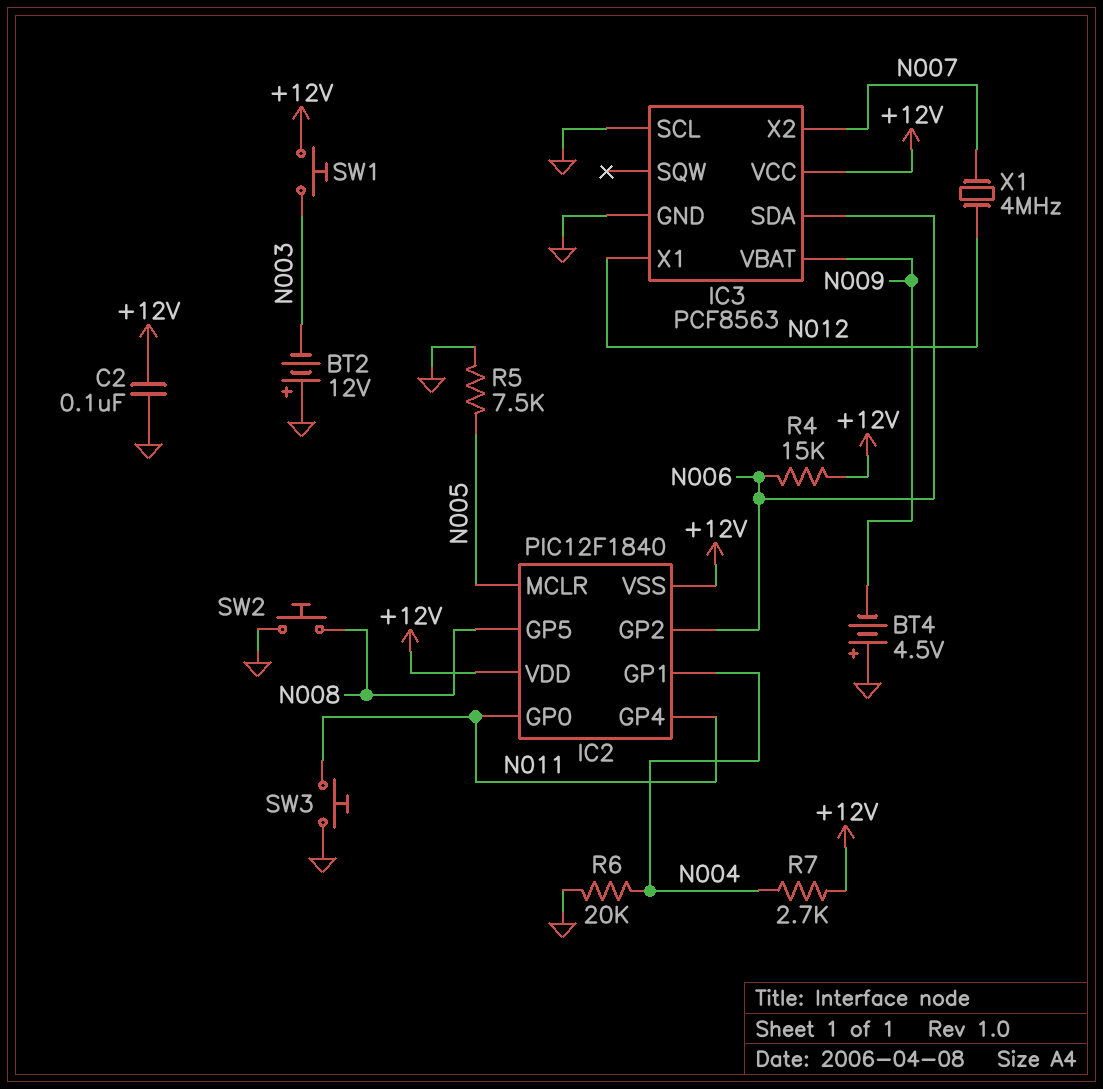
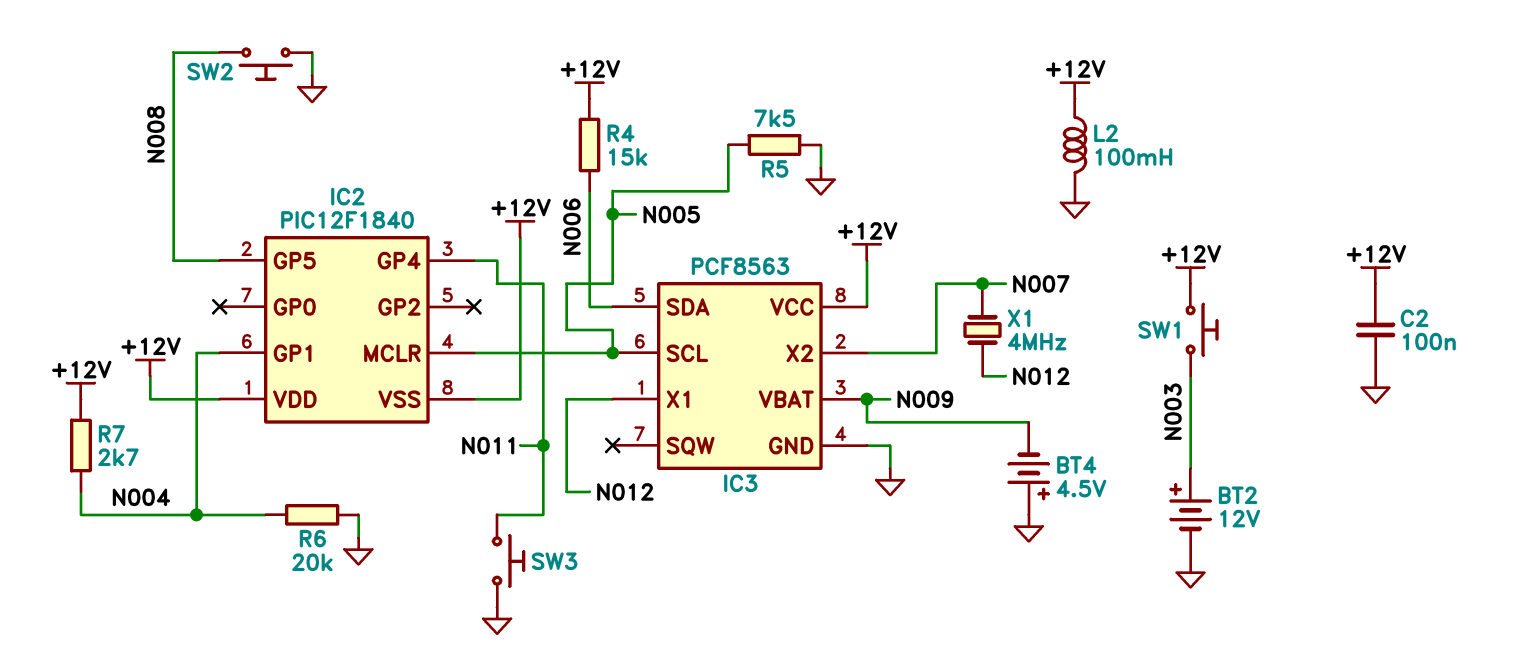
BT2: 12V (plus GND, minus N003) -> 12V (plus N003, minus GND)
IC2 pin GP0: N011 -> none
IC2 pin GP2: N006 -> none
IC3 pin SCL: GND -> N005
L2: none -> 100mH (+12V, GND)

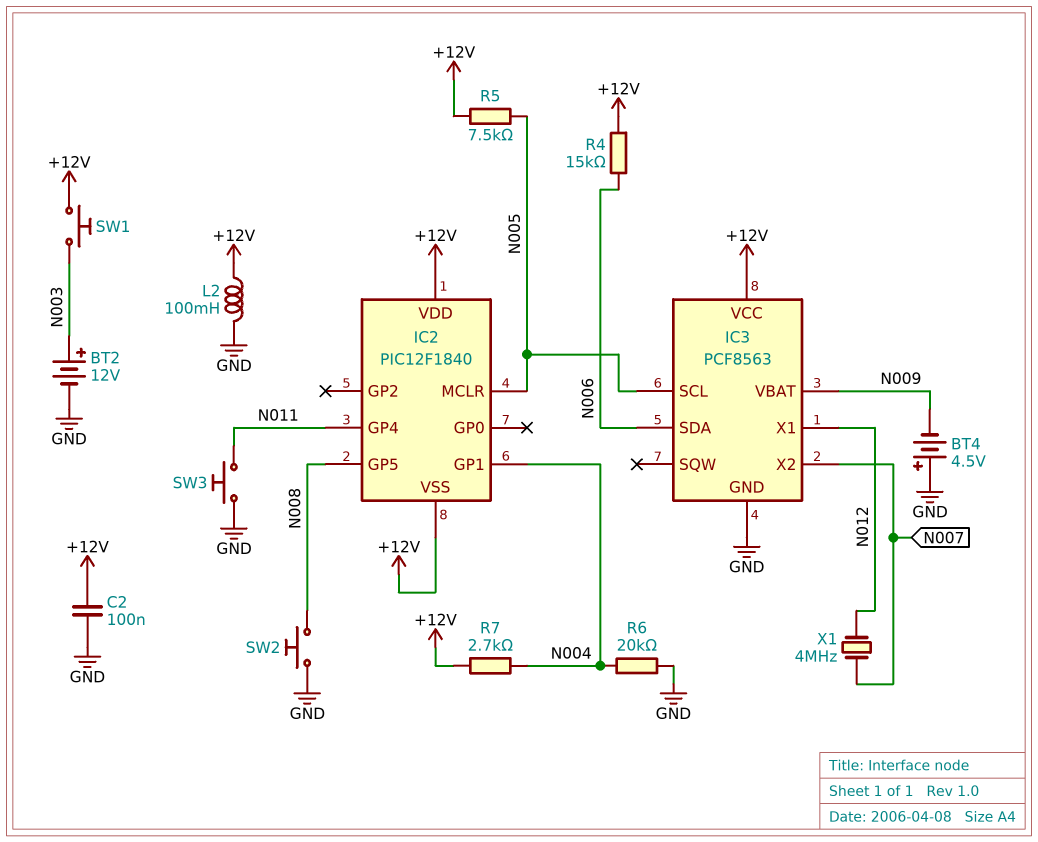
R5: 7.5k (GND, N005) -> 7.5k (+12V, N005)

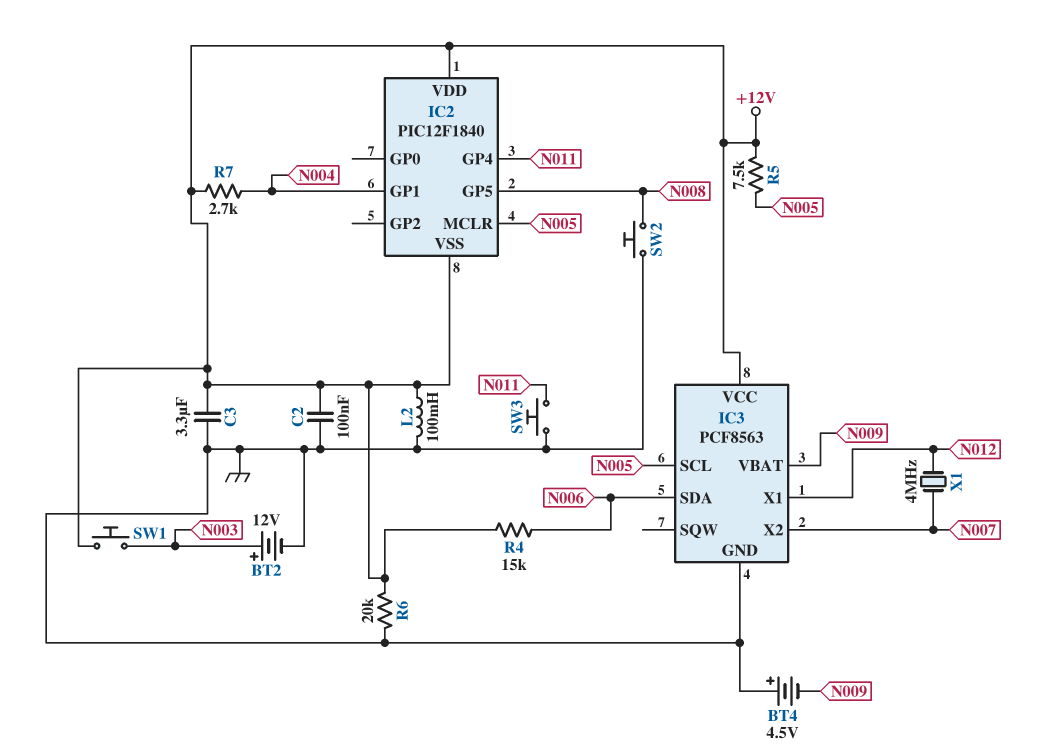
C3: none -> 3.3uF (+12V, GND)
R6: 20k (GND, N004) -> 20k (+12V, GND)

